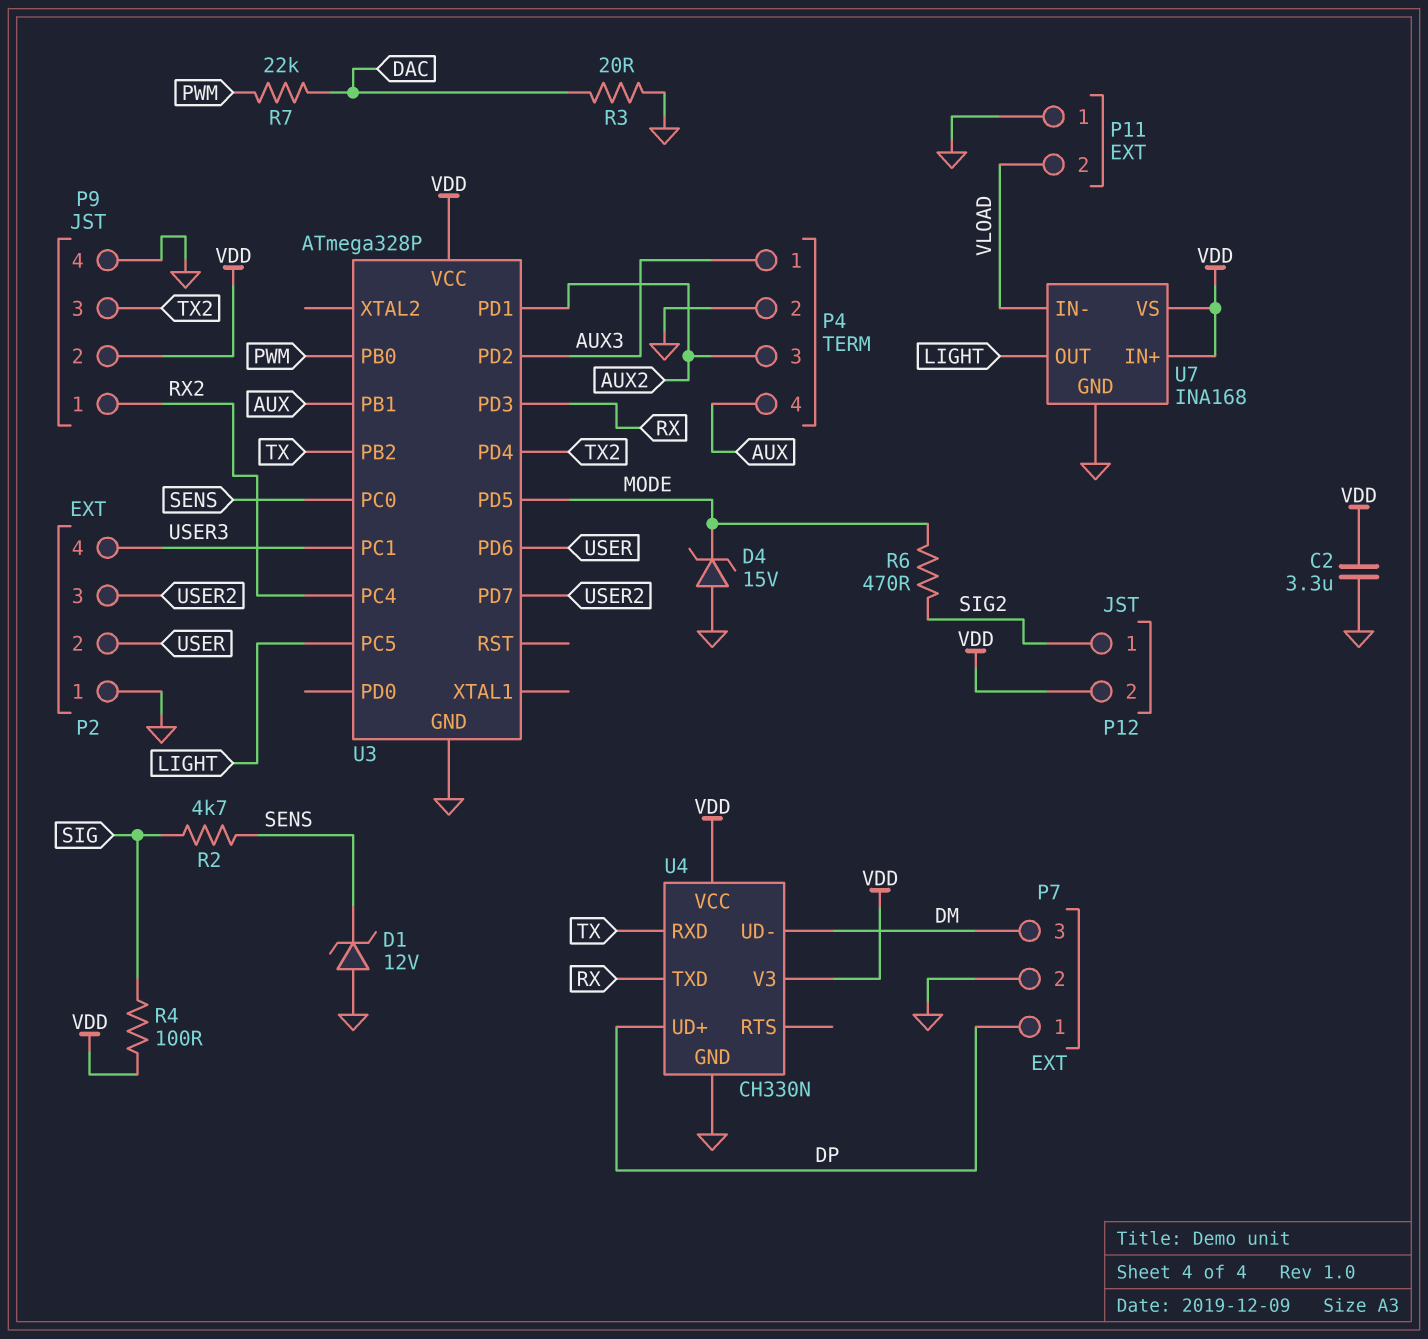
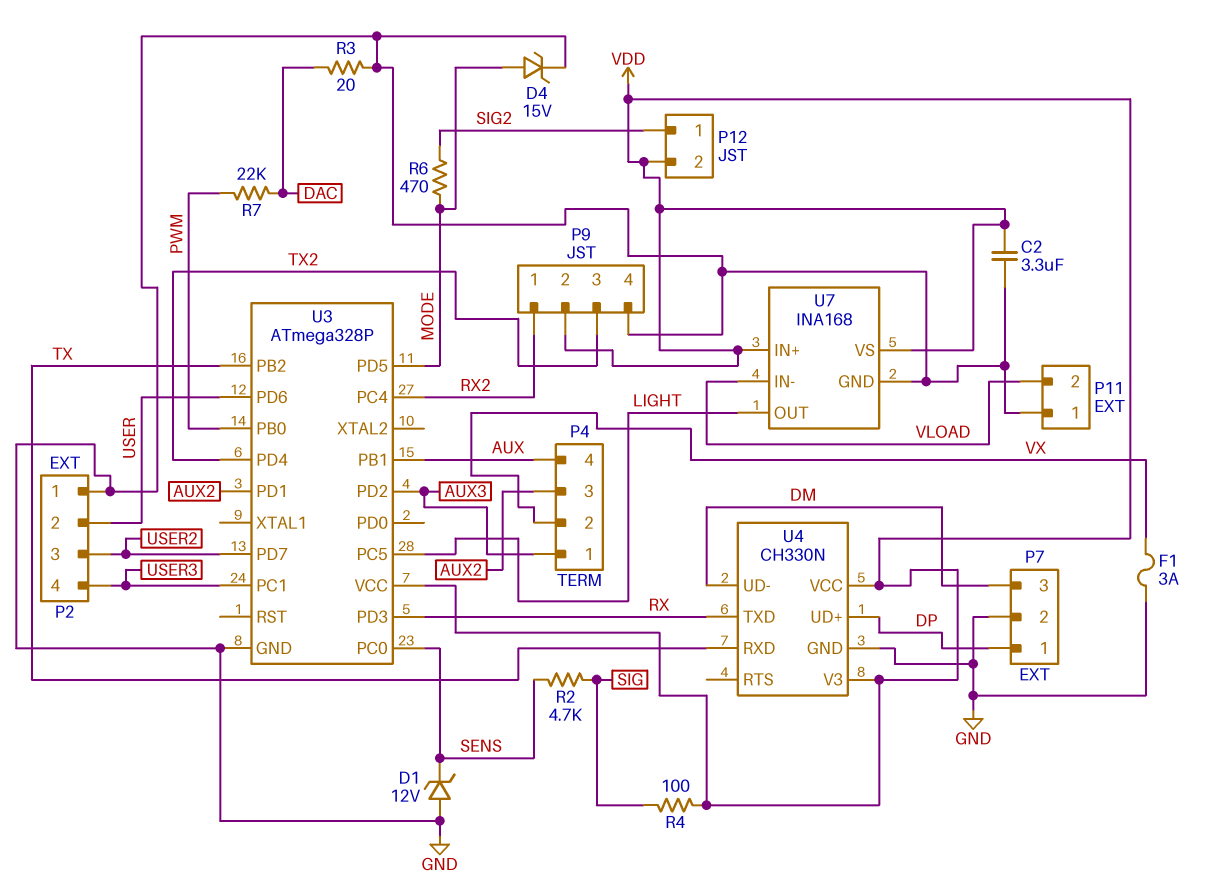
D4: zener 15V (A GND, K MODE) -> zener 15V (A MODE, K GND)
F1: none -> 3A (GND, VX)
P4 pin 2: GND -> VX

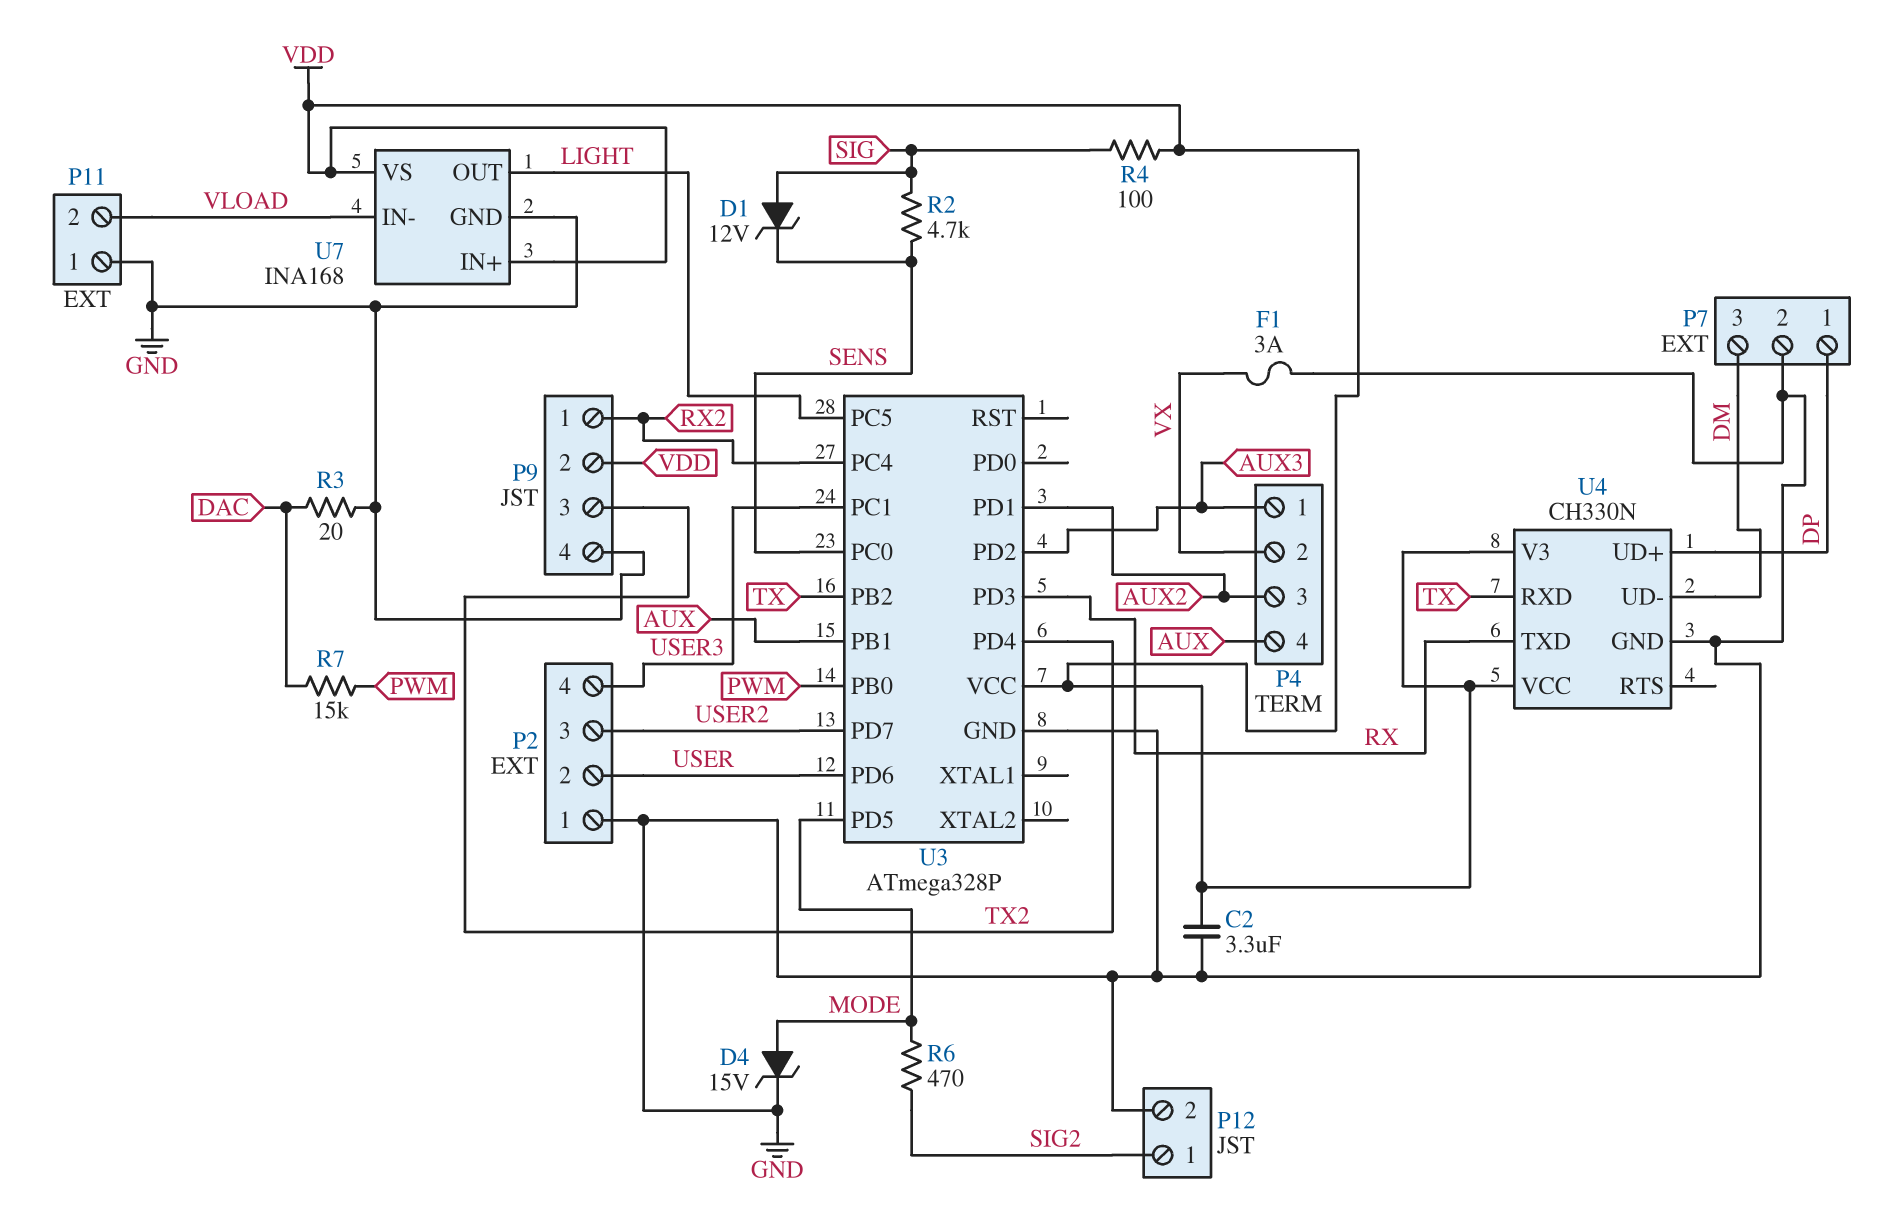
D1: zener 12V (A GND, K SENS) -> zener 12V (A SIG, K SENS)
P12 pin 2: VDD -> GND
R7: 22k (DAC, PWM) -> 15k (DAC, PWM)

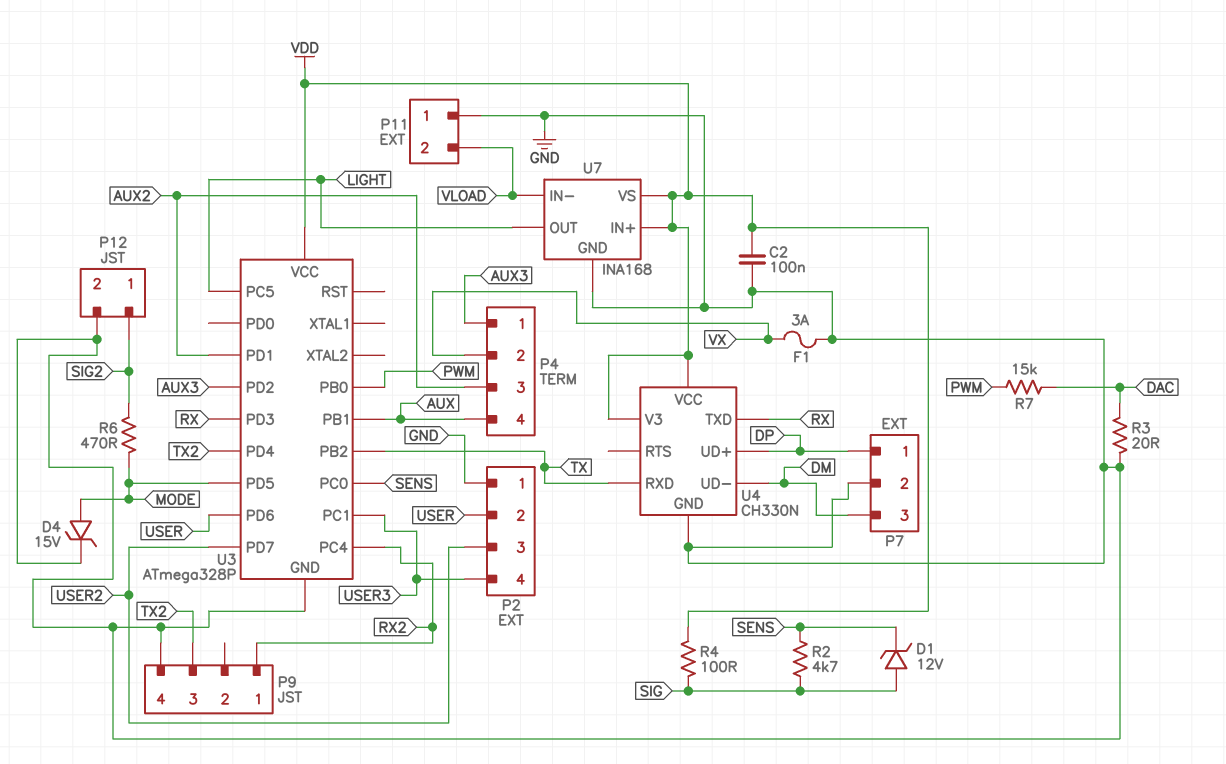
C2: 3.3uF (GND, VDD) -> 100nF (GND, VDD)
P9 pin 2: VDD -> none

